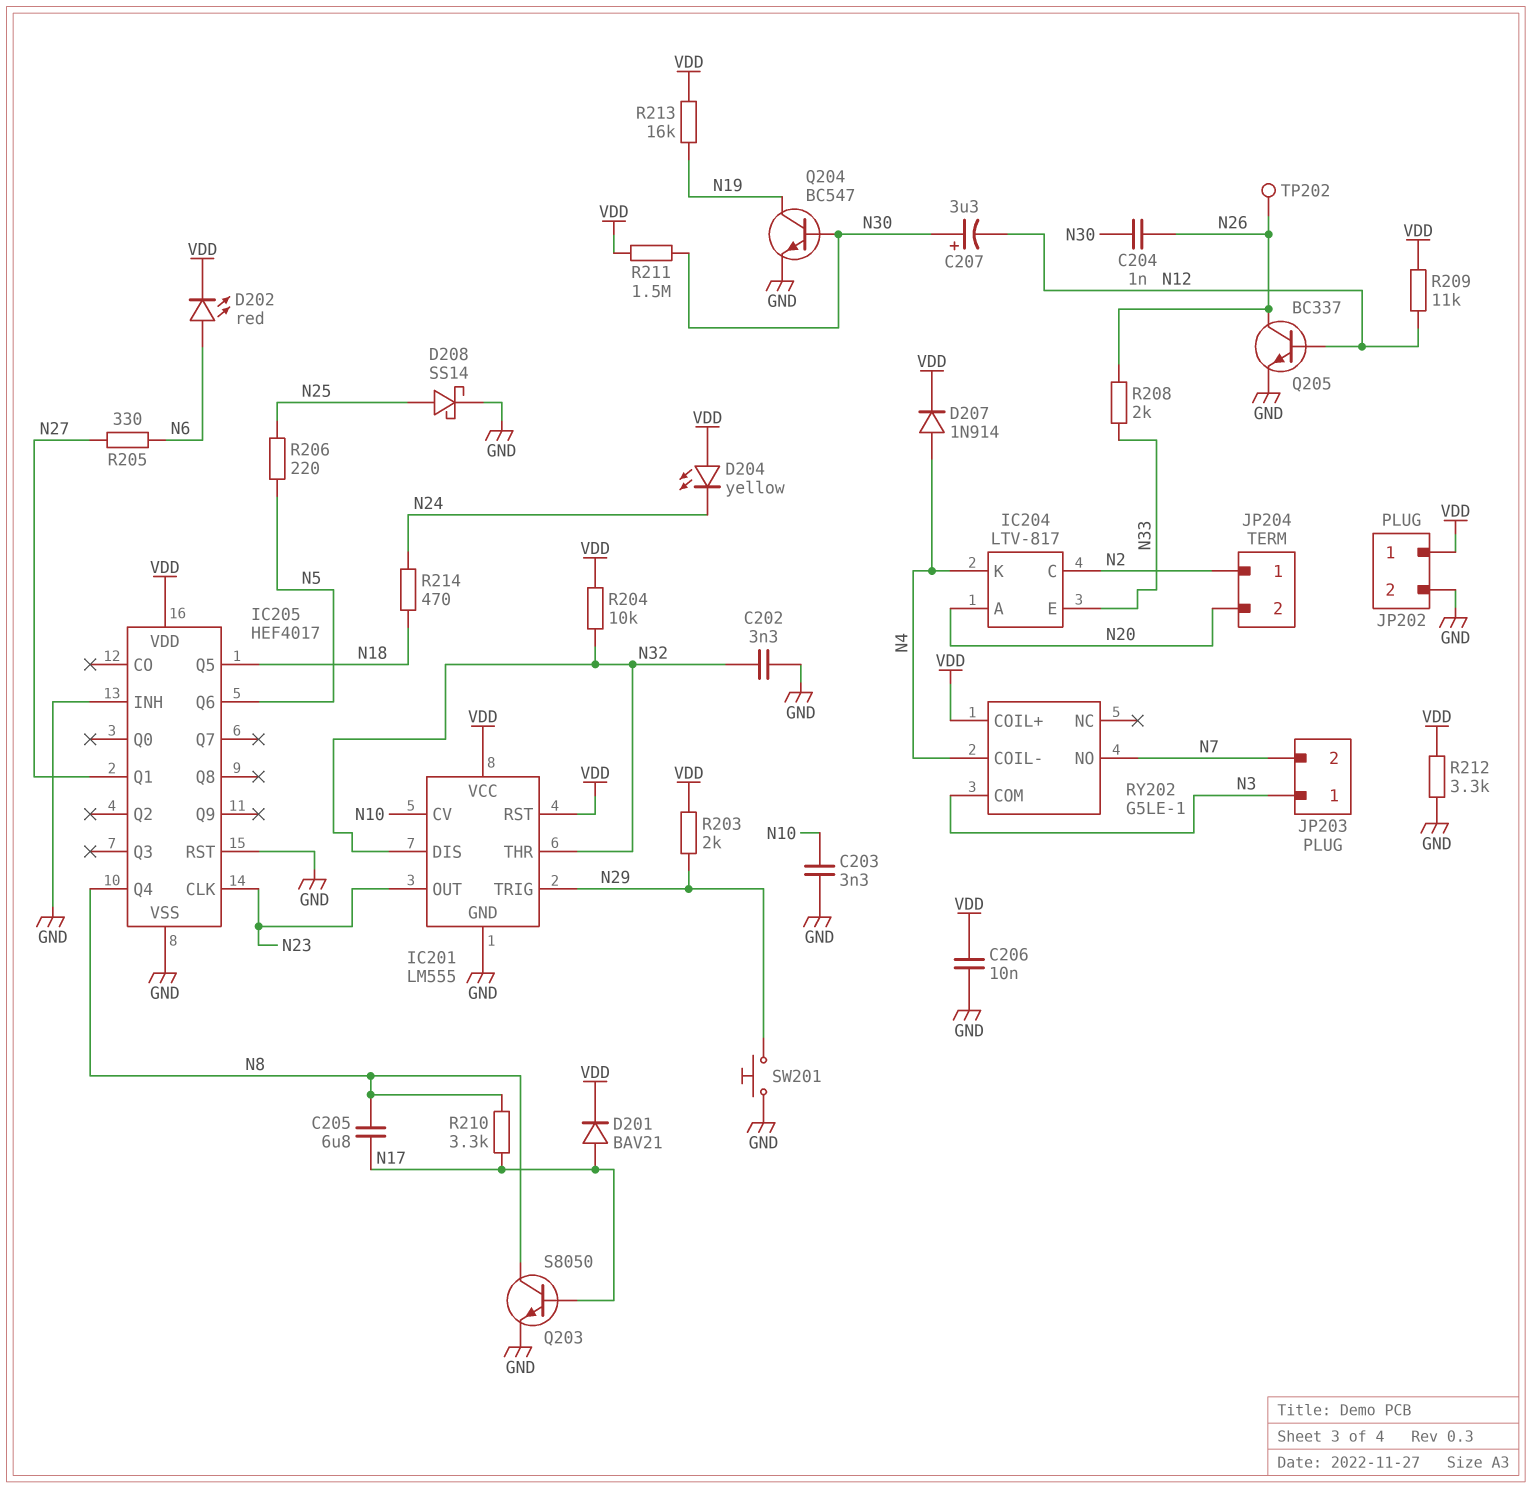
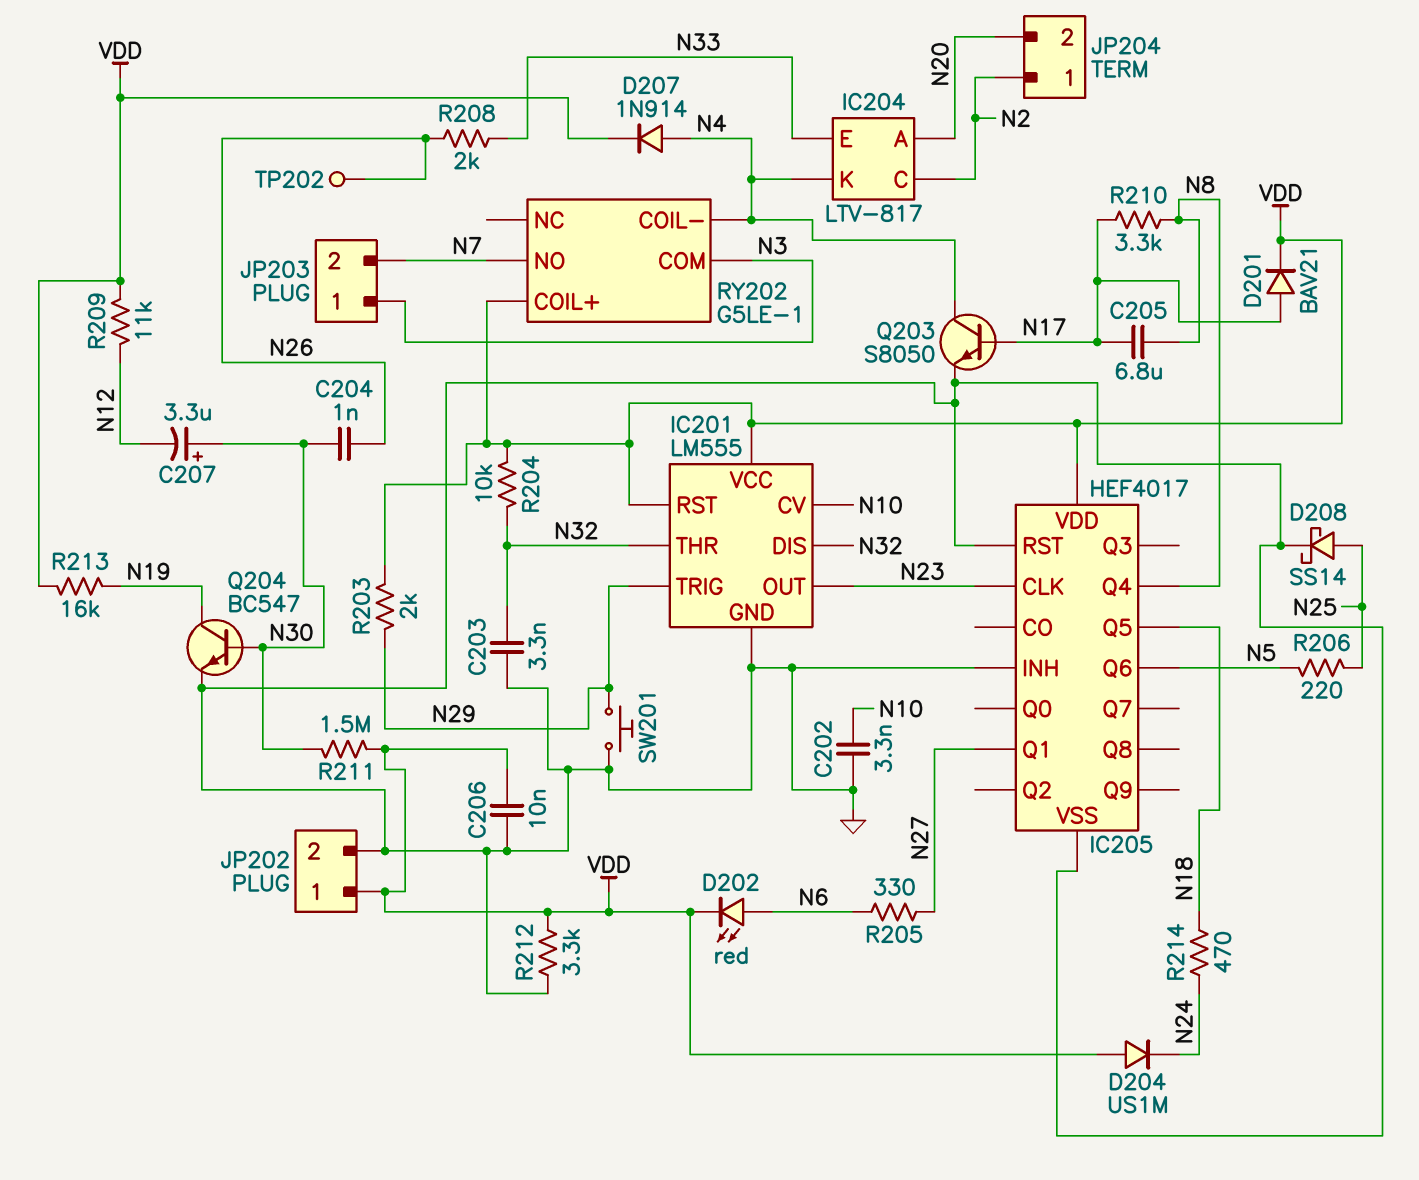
C202: 3.3nF (GND, N32) -> 3.3nF (GND, N10)
C203: 3.3nF (GND, N10) -> 3.3nF (GND, N32)
D204: LED yellow (A VDD, K N24) -> diode US1M (A VDD, K N24)
Q203: NPN S8050 (B N17, C N8, E GND) -> NPN S8050 (B N17, C N4, E GND)
Q205: NPN BC337 (B N12, C N26, E GND) -> none

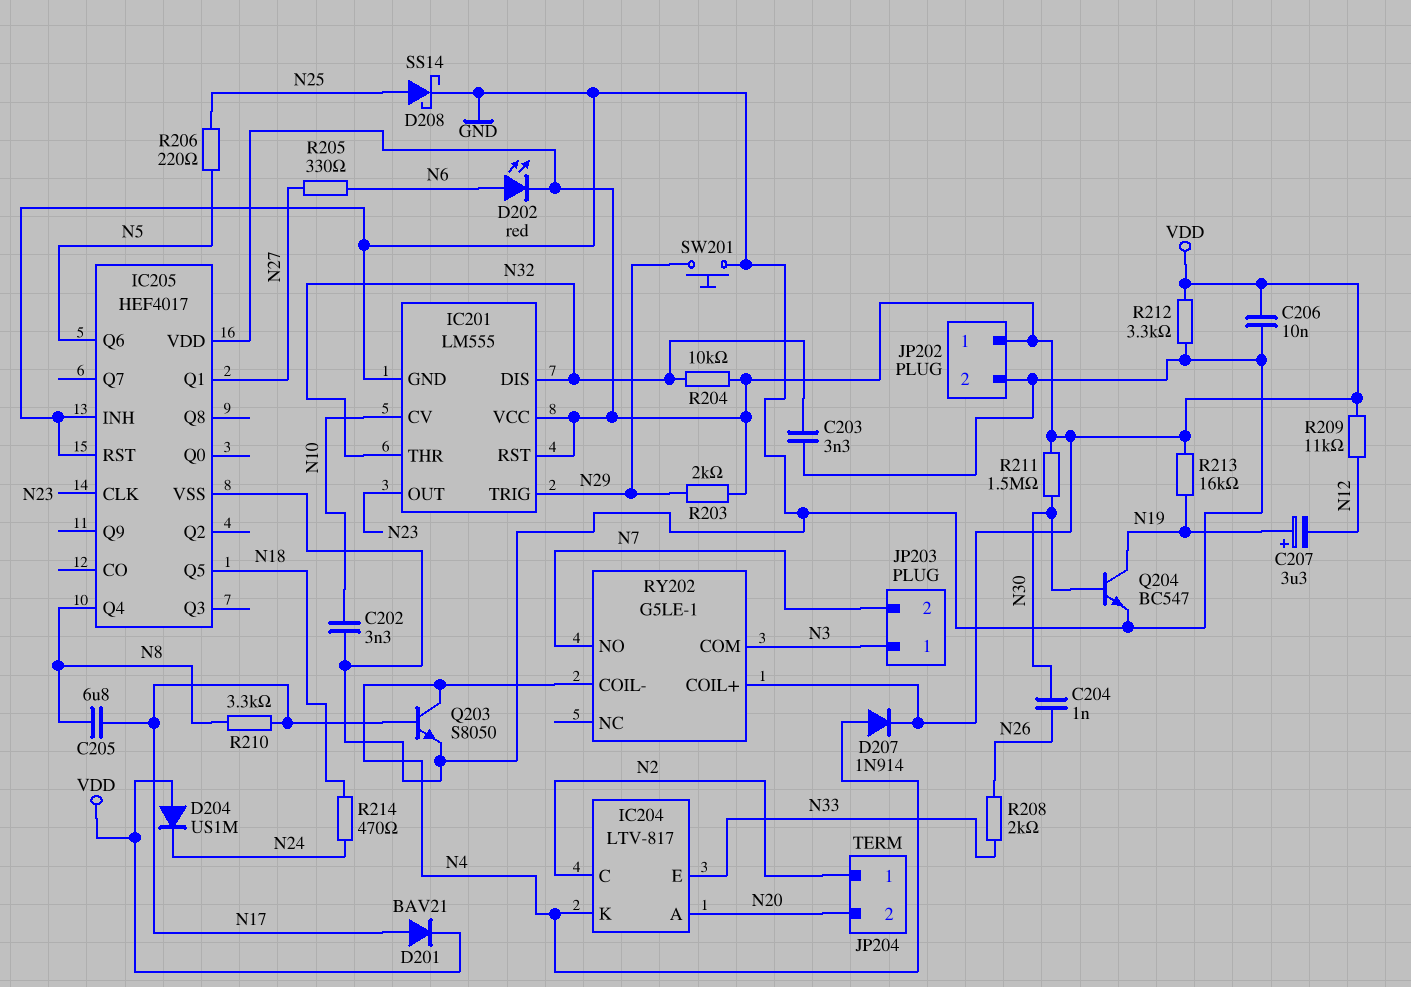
C207: 3.3uF (plus N30, minus N12) -> 3.3uF (plus N19, minus N12)
TP202: test point (N26) -> none

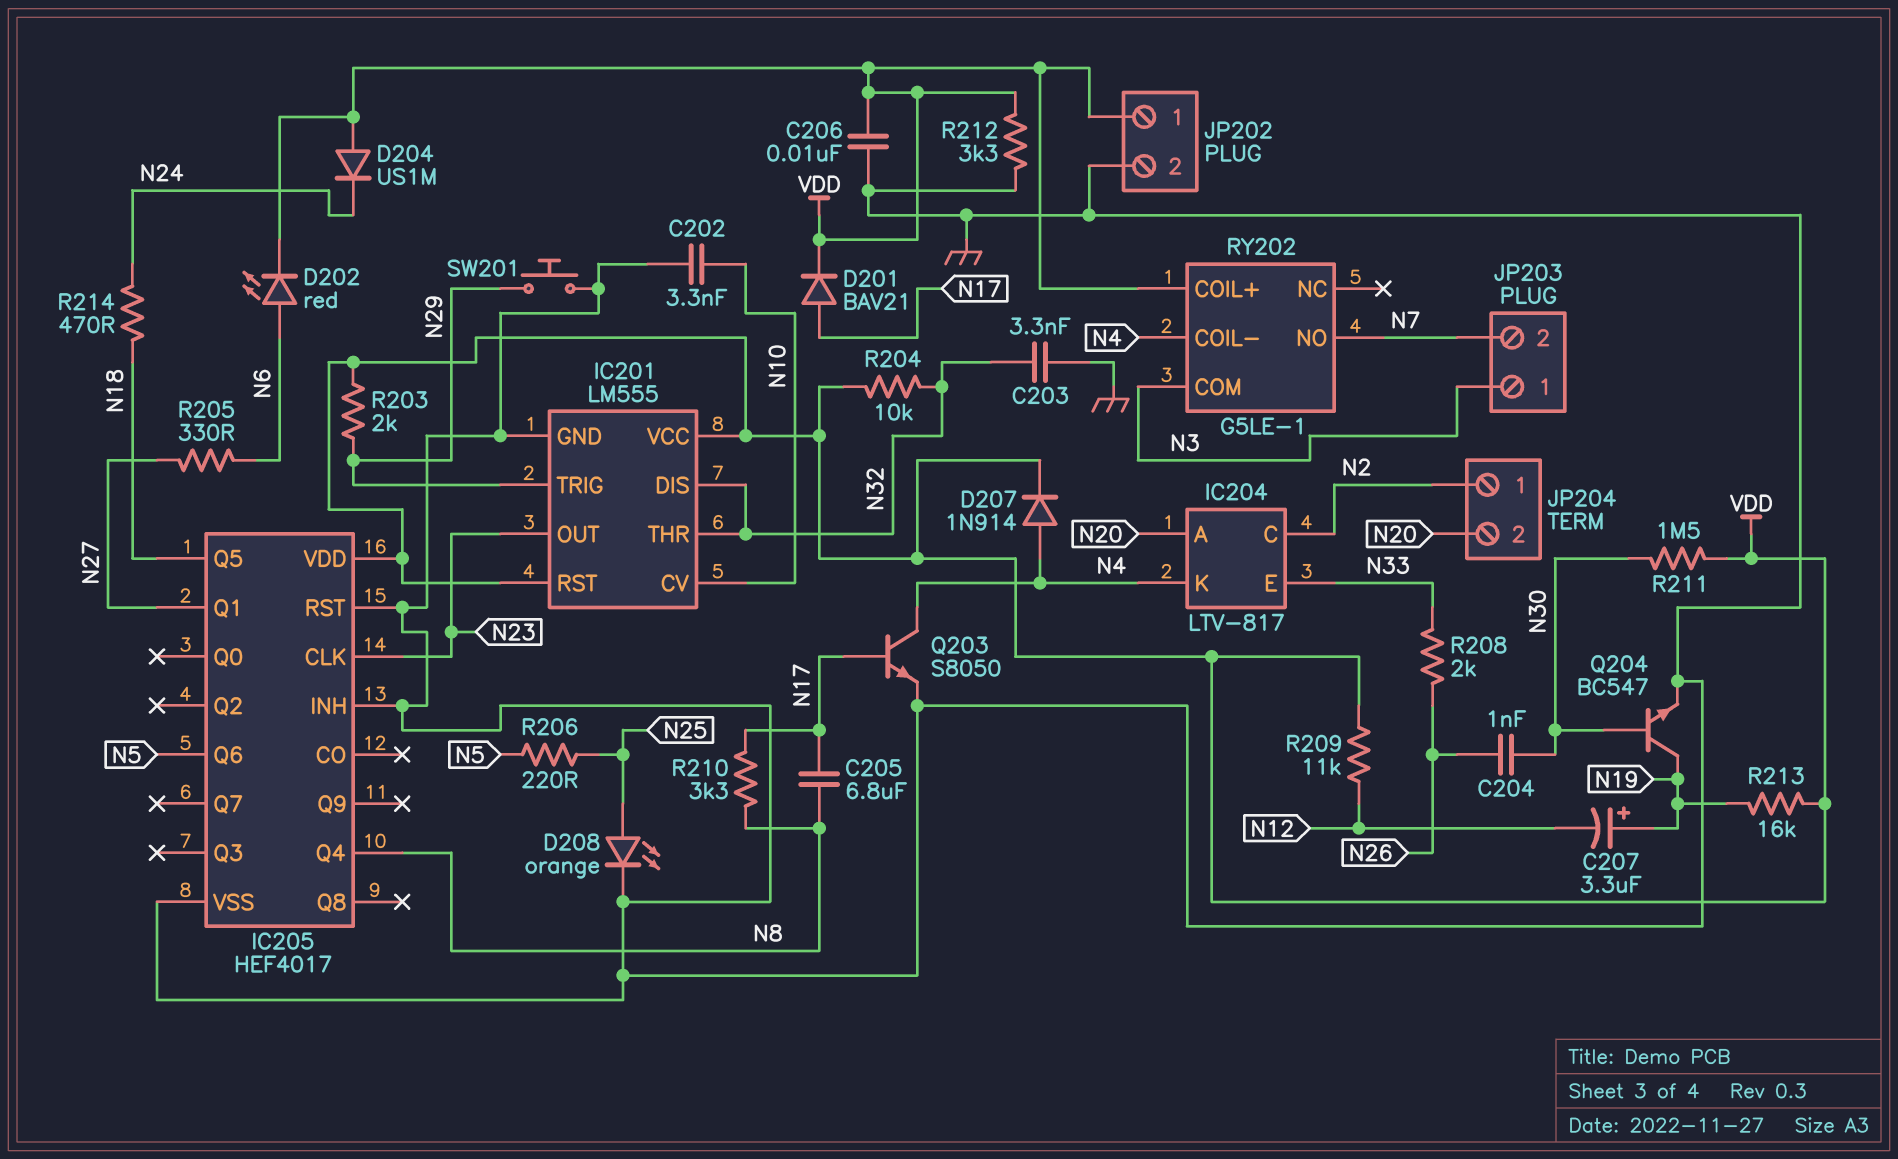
D208: schottky SS14 (A N25, K GND) -> LED orange (A N25, K GND)

